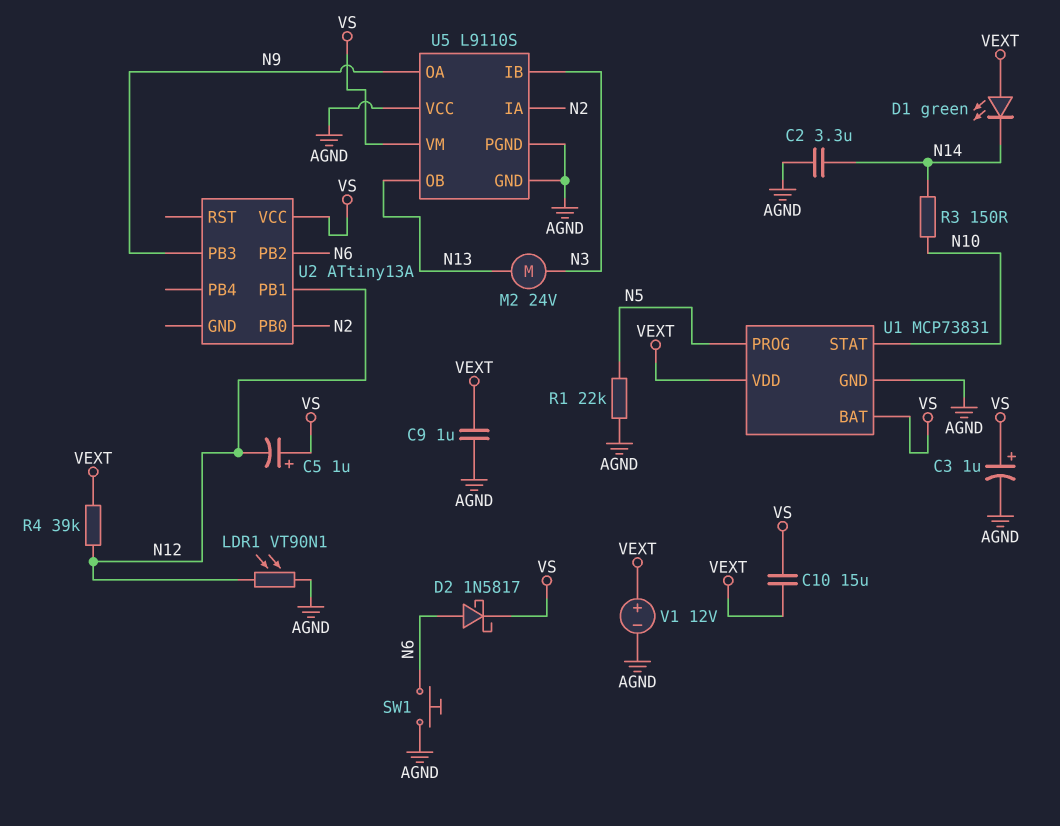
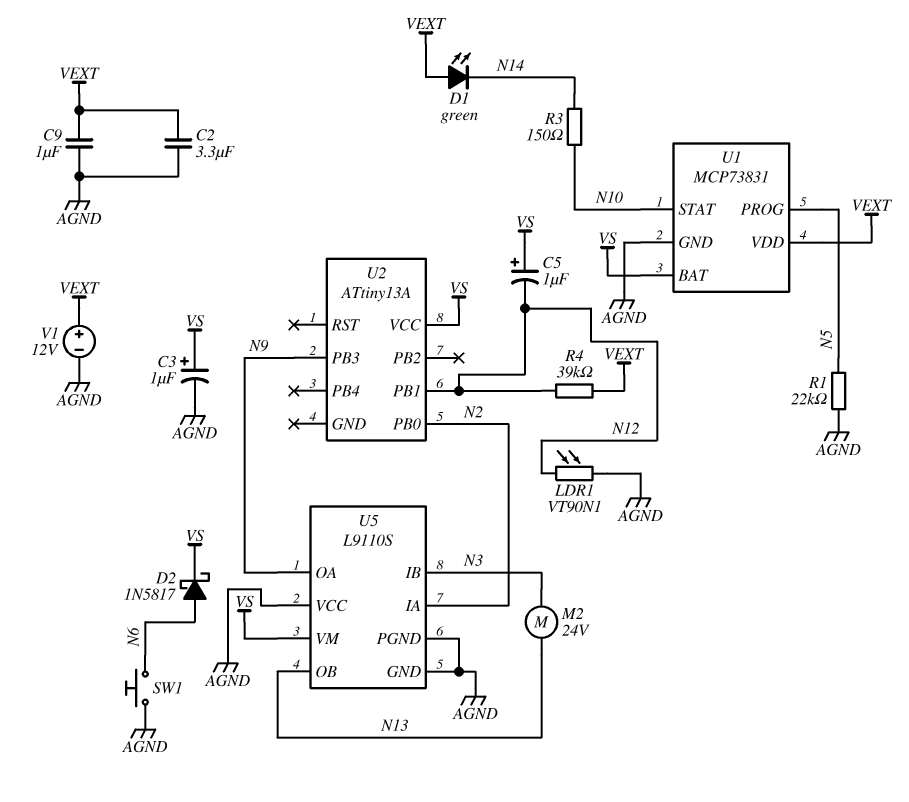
C2: 3.3uF (AGND, N14) -> 3.3uF (AGND, VEXT)
C10: 15uF (VEXT, VS) -> none
U2 pin PB2: N6 -> none

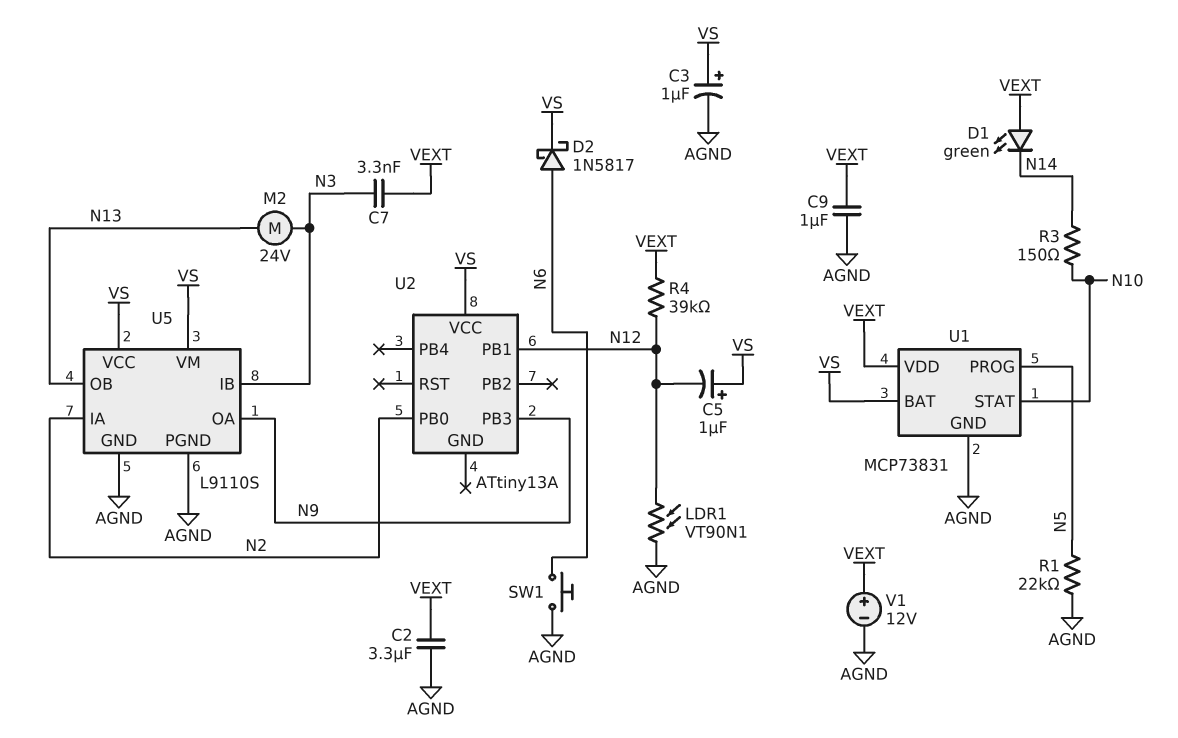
C7: none -> 3.3nF (N3, VEXT)
U5 pin VCC: AGND -> VS

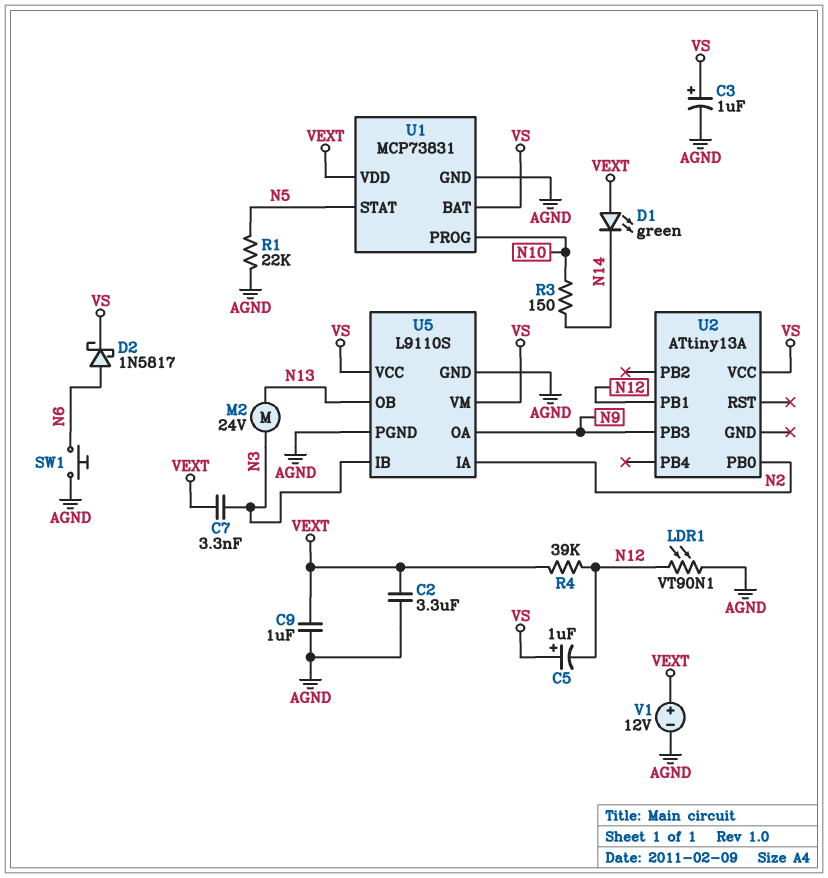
U1 pin PROG: N5 -> N10
U1 pin STAT: N10 -> N5

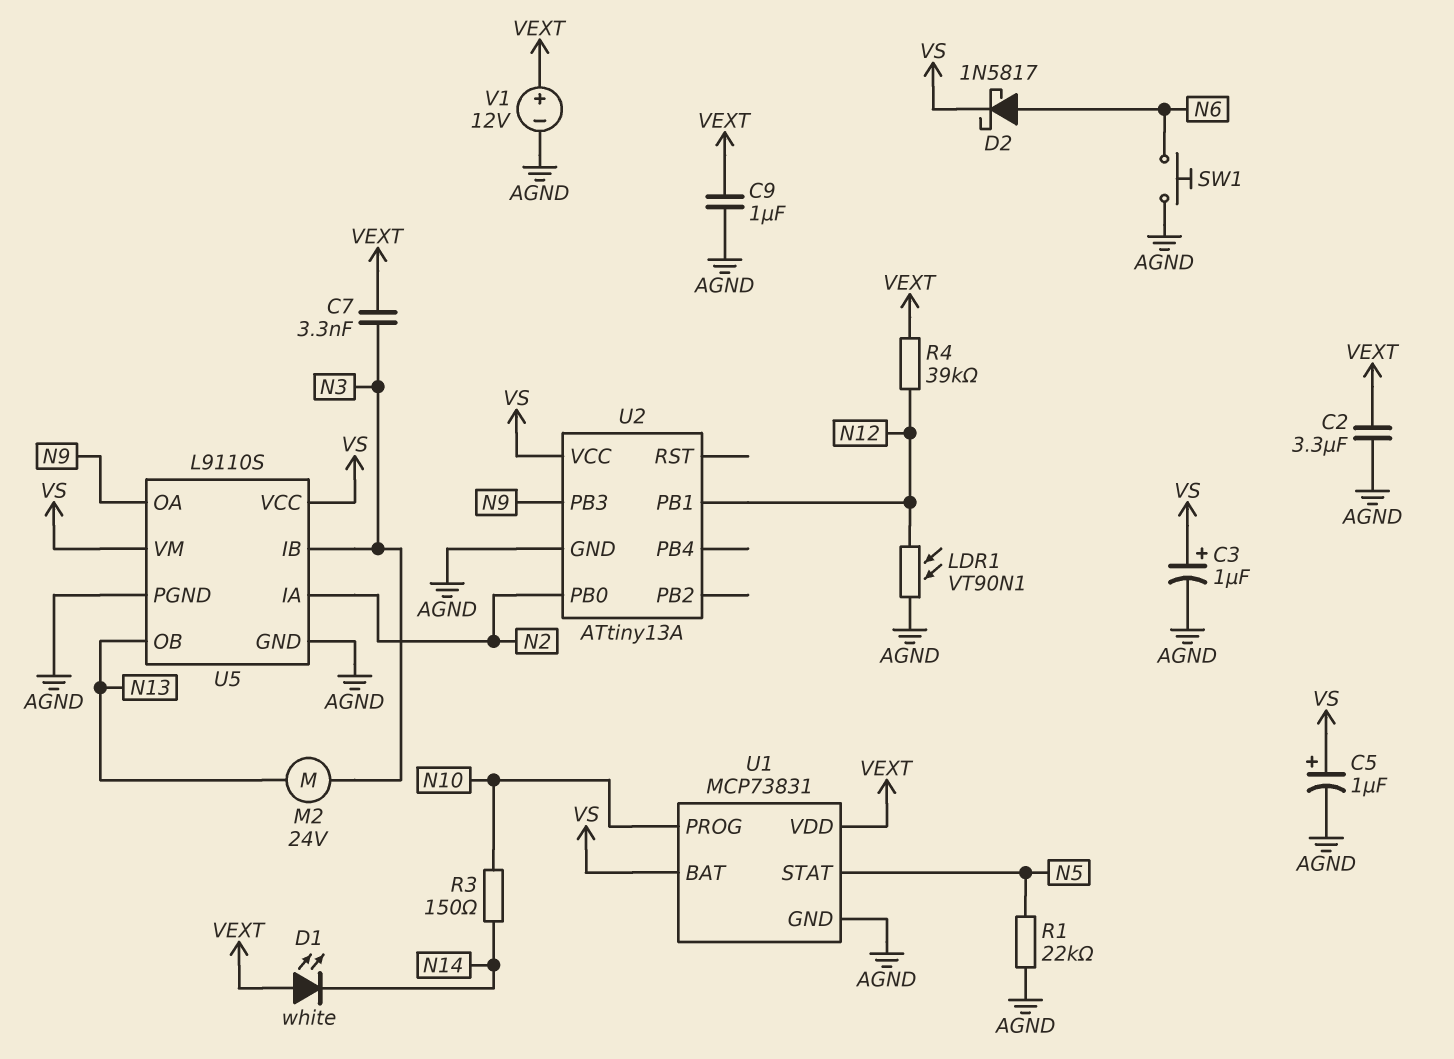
C5: 1uF (plus VS, minus N12) -> 1uF (plus VS, minus AGND)
D1: LED green (A VEXT, K N14) -> LED white (A VEXT, K N14)
U2 pin GND: none -> AGND

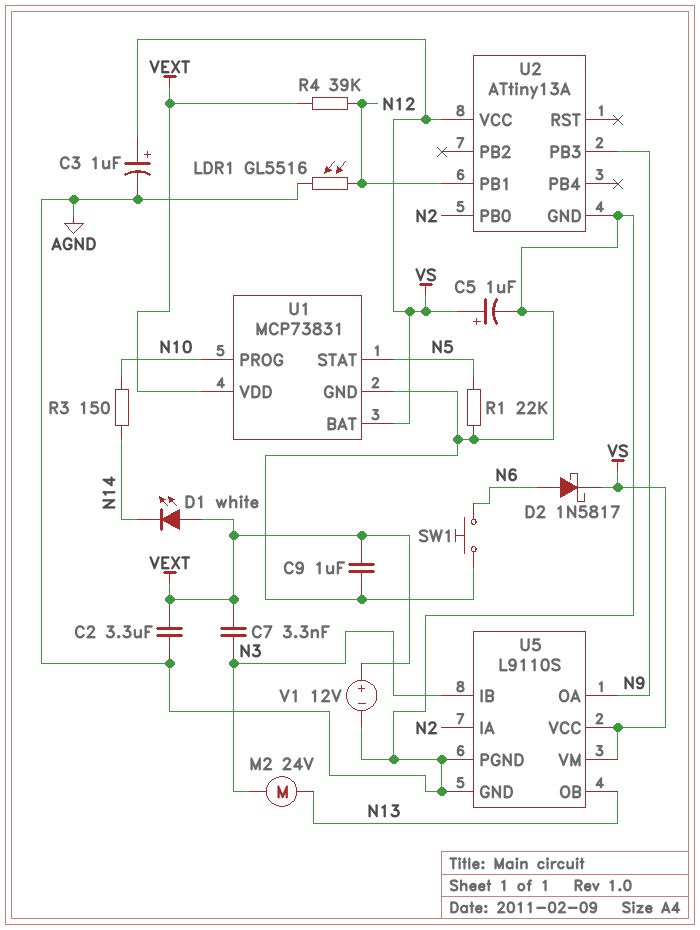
LDR1: VT90N1 (AGND, N12) -> GL5516 (AGND, N12)

